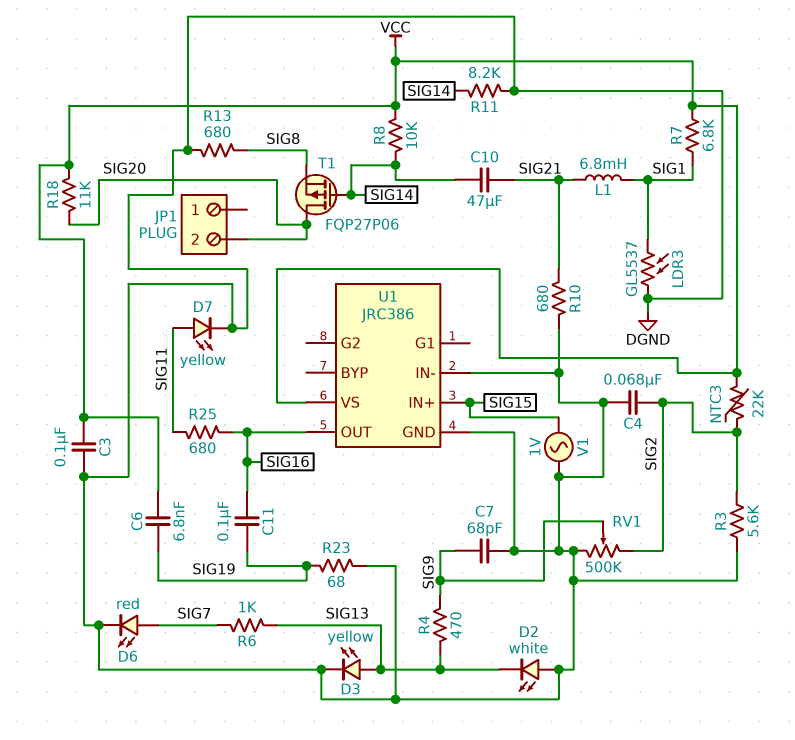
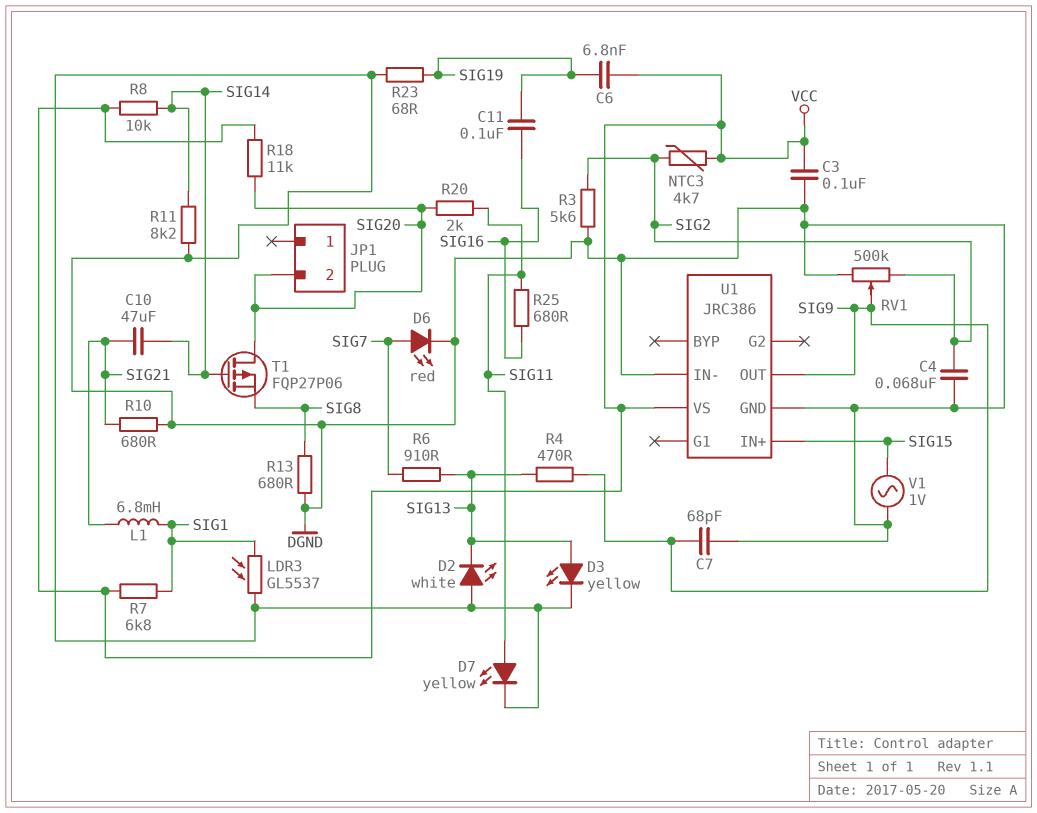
NTC3: 22k (SIG2, VCC) -> 4.7k (SIG2, VCC)
R6: 1k (SIG7, SIG13) -> 910 (SIG7, SIG13)
R20: none -> 2k (SIG11, SIG20)
U1 pin OUT: SIG16 -> SIG9

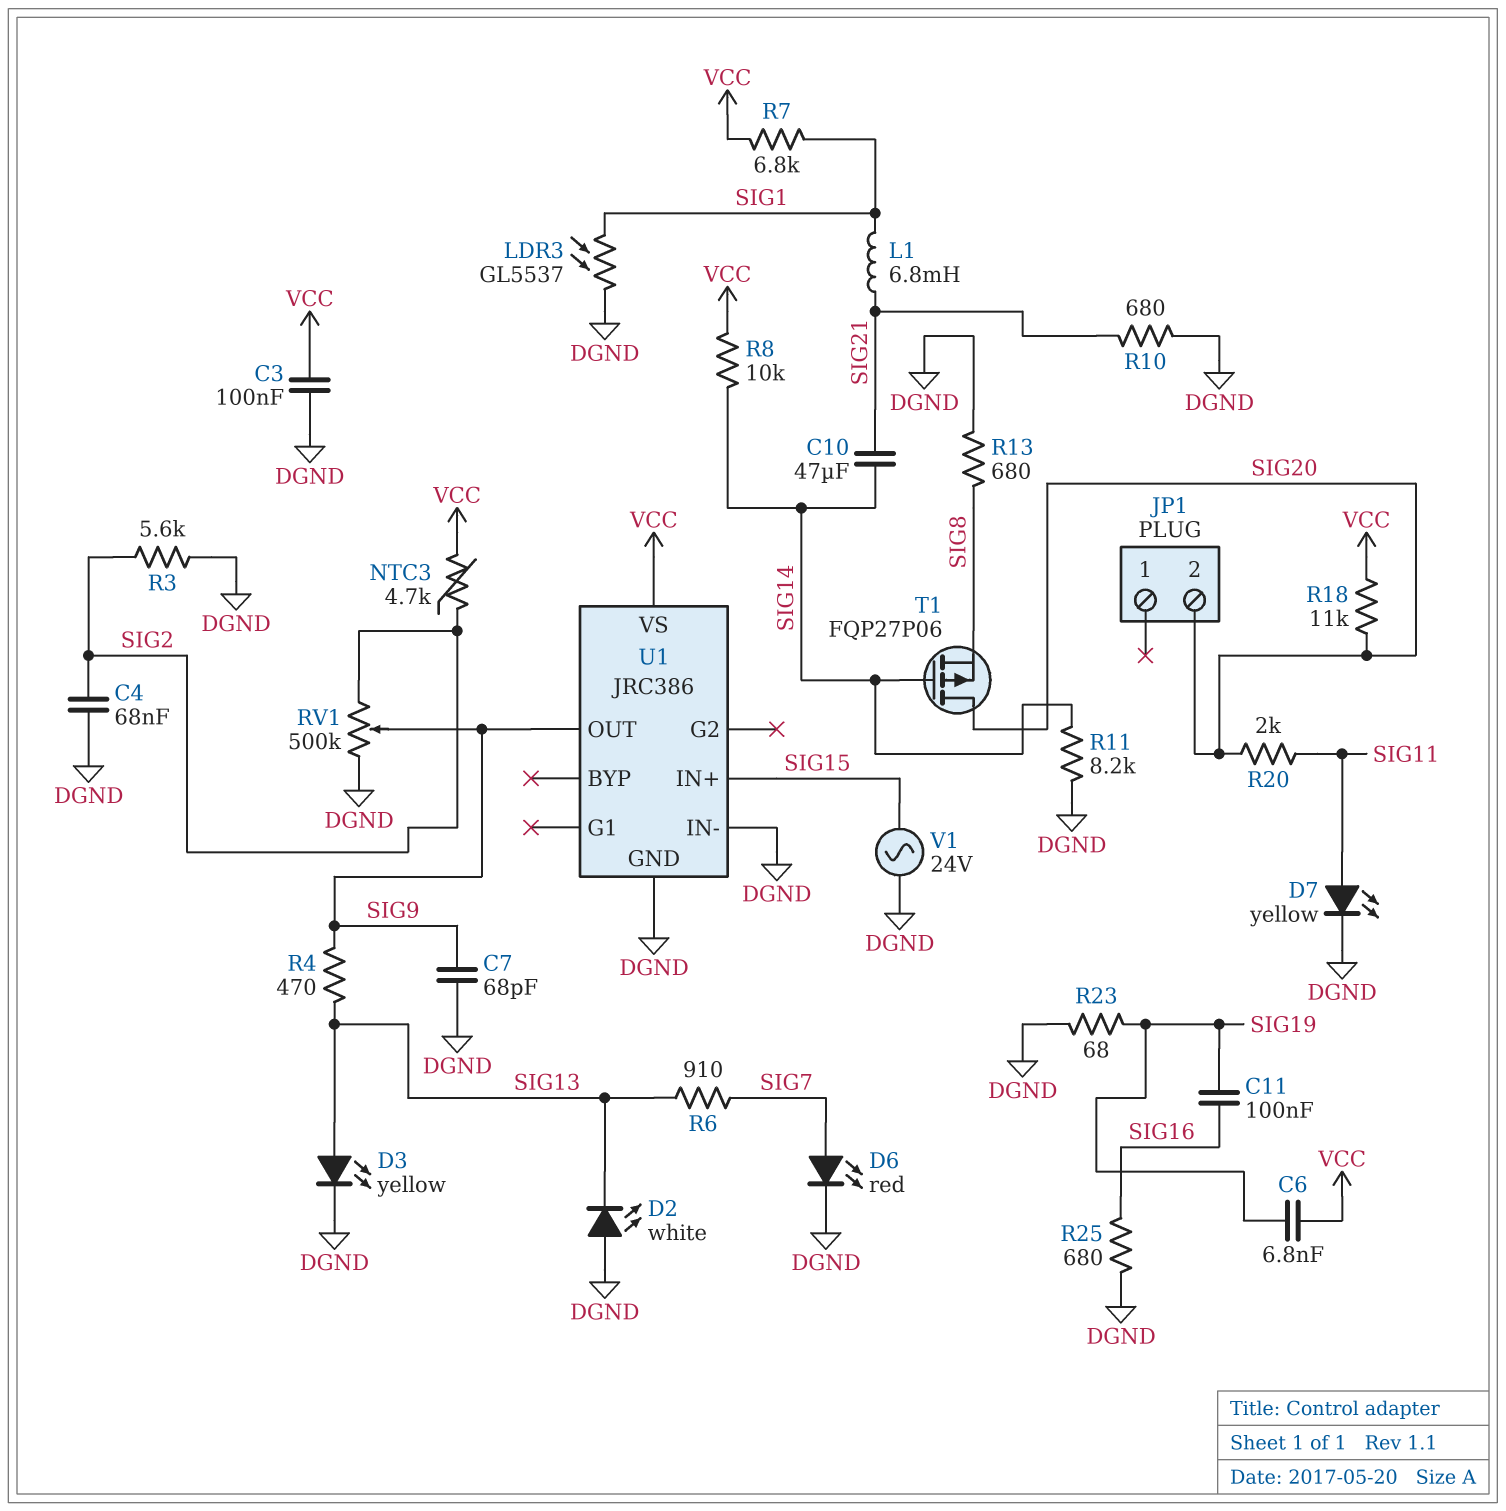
R25: 680 (SIG11, SIG16) -> 680 (DGND, SIG16)
V1: AC 1V (DGND, SIG15) -> AC 24V (DGND, SIG15)

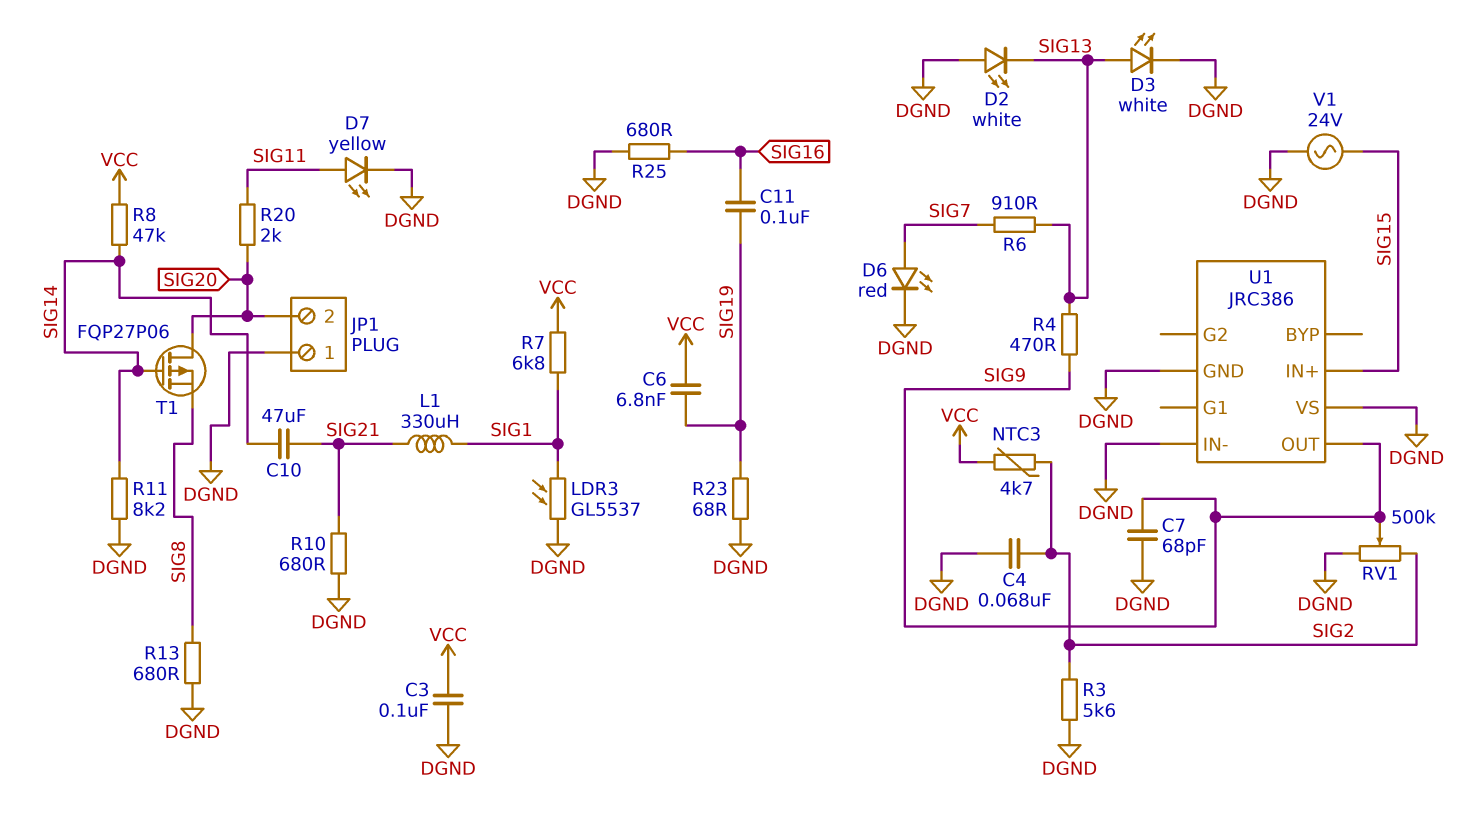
D3: LED yellow (A SIG13, K DGND) -> LED white (A SIG13, K DGND)
JP1 pin 1: none -> DGND
L1: 6.8mH (SIG1, SIG21) -> 330uH (SIG1, SIG21)
R8: 10k (SIG14, VCC) -> 47k (SIG14, VCC)
R18: 11k (SIG20, VCC) -> none
U1 pin VS: VCC -> DGND

